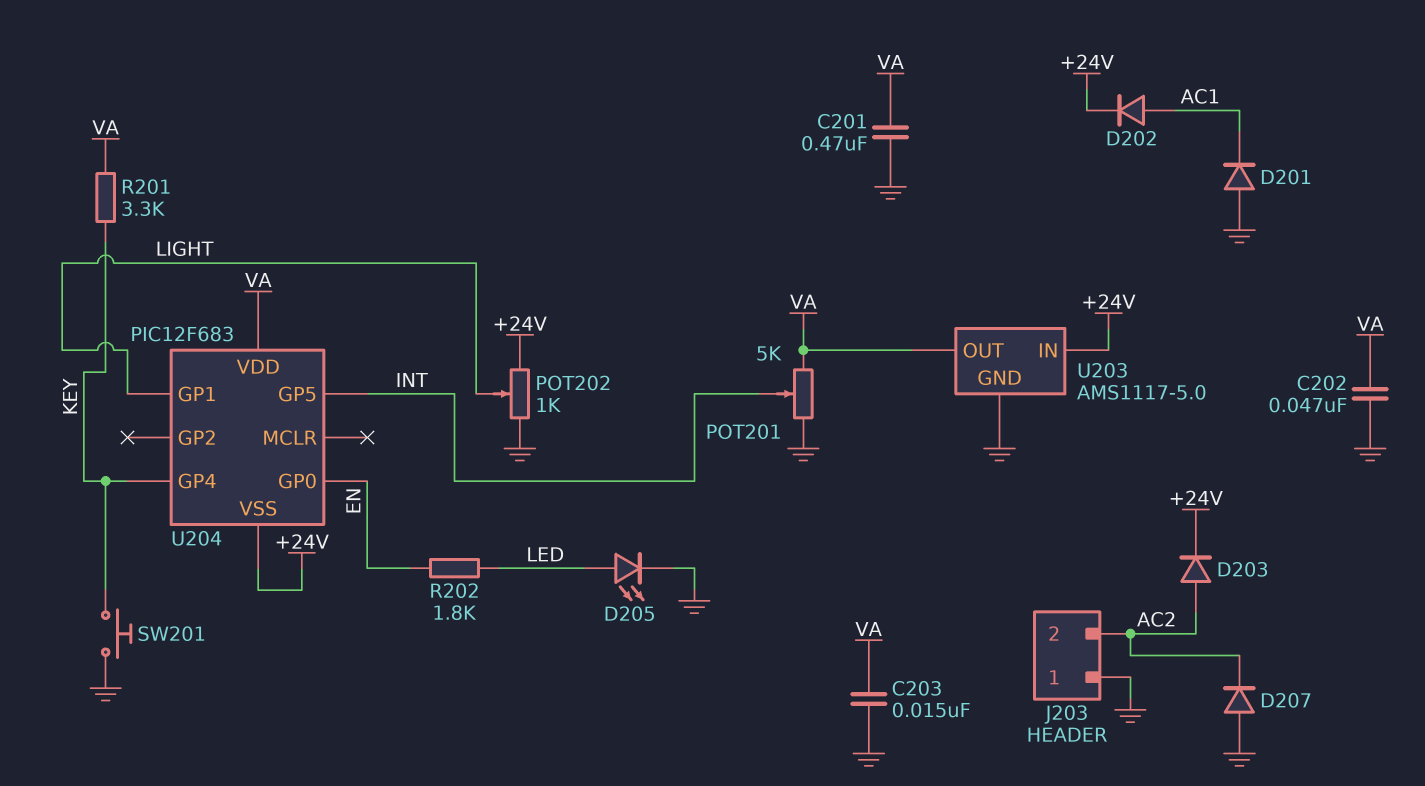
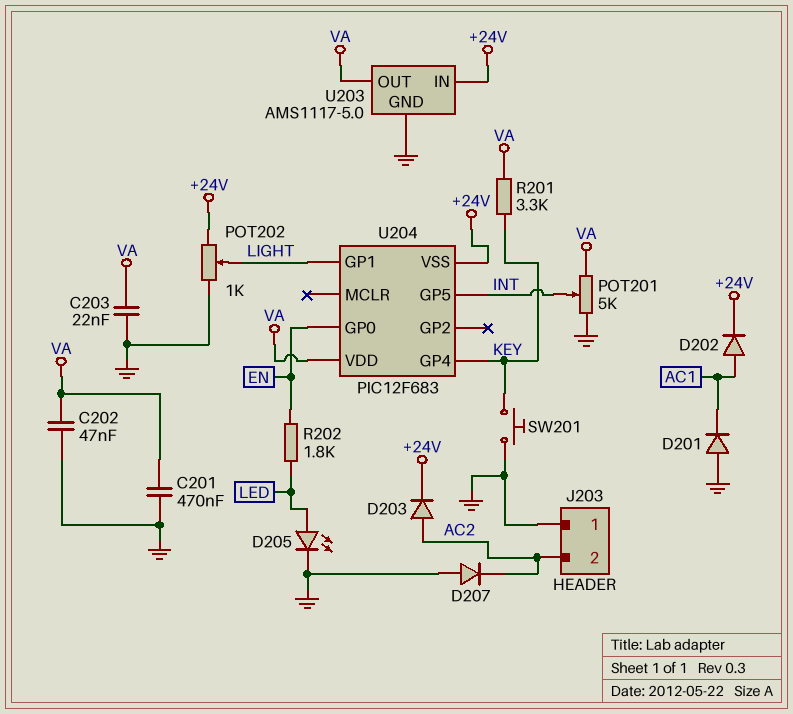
C203: 15nF (GND, VA) -> 22nF (GND, VA)

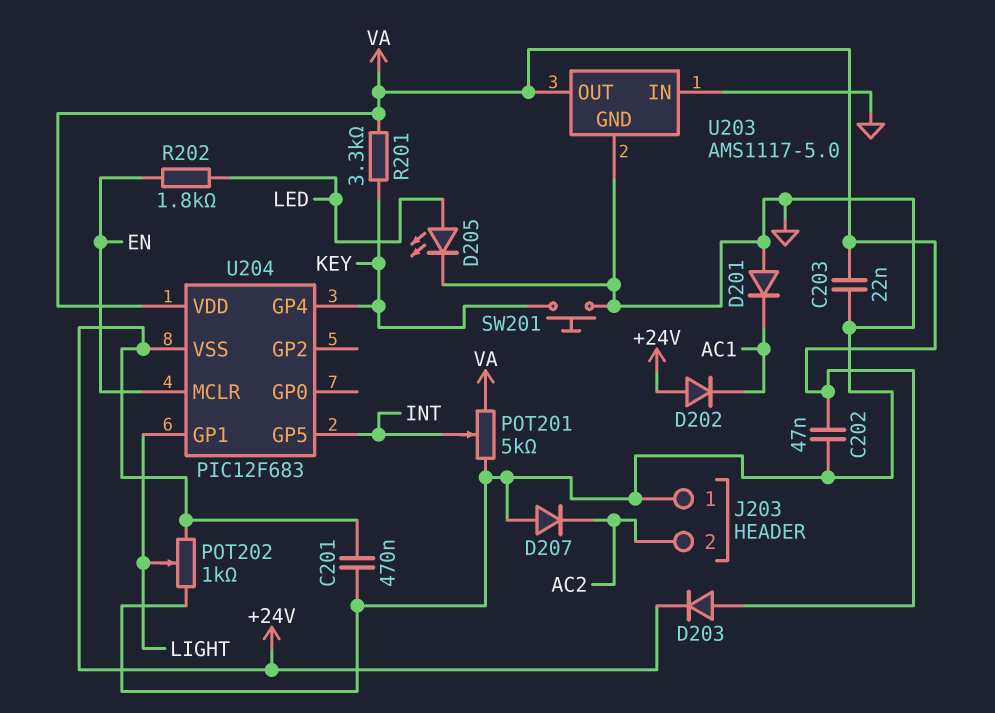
C201: 470nF (GND, VA) -> 470nF (+24V, GND)
D202: diode (A AC1, K +24V) -> diode (A +24V, K AC1)
D203: diode (A AC2, K +24V) -> diode (A VA, K +24V)
U203 pin IN: +24V -> GND
U204 pin GP0: EN -> none
U204 pin MCLR: none -> EN

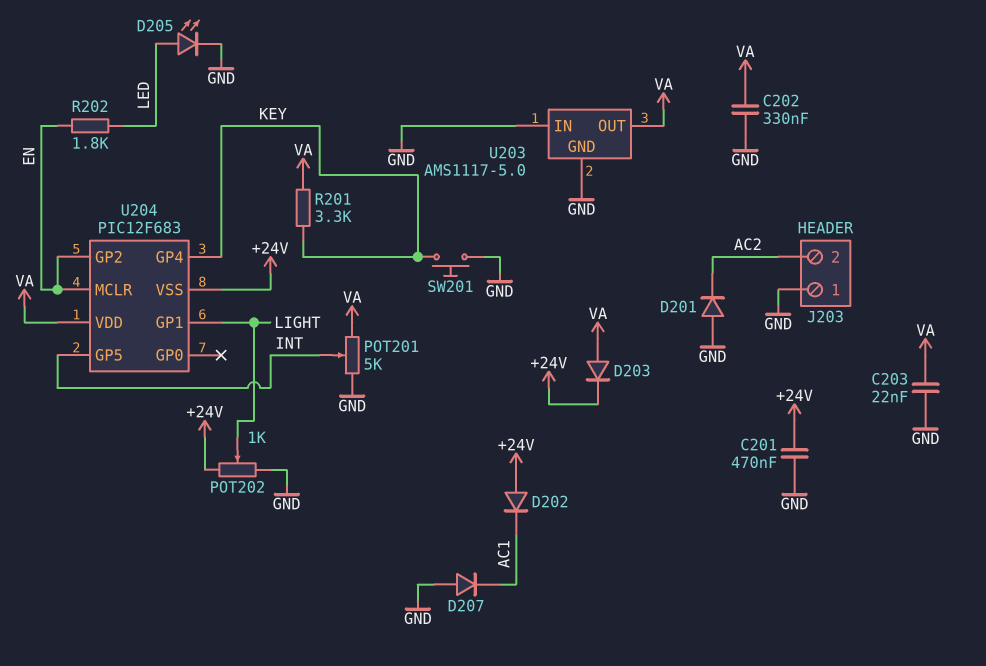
C202: 47nF (GND, VA) -> 330nF (GND, VA)
D201: diode (A GND, K AC1) -> diode (A GND, K AC2)
D207: diode (A GND, K AC2) -> diode (A GND, K AC1)
U204 pin GP2: none -> EN

